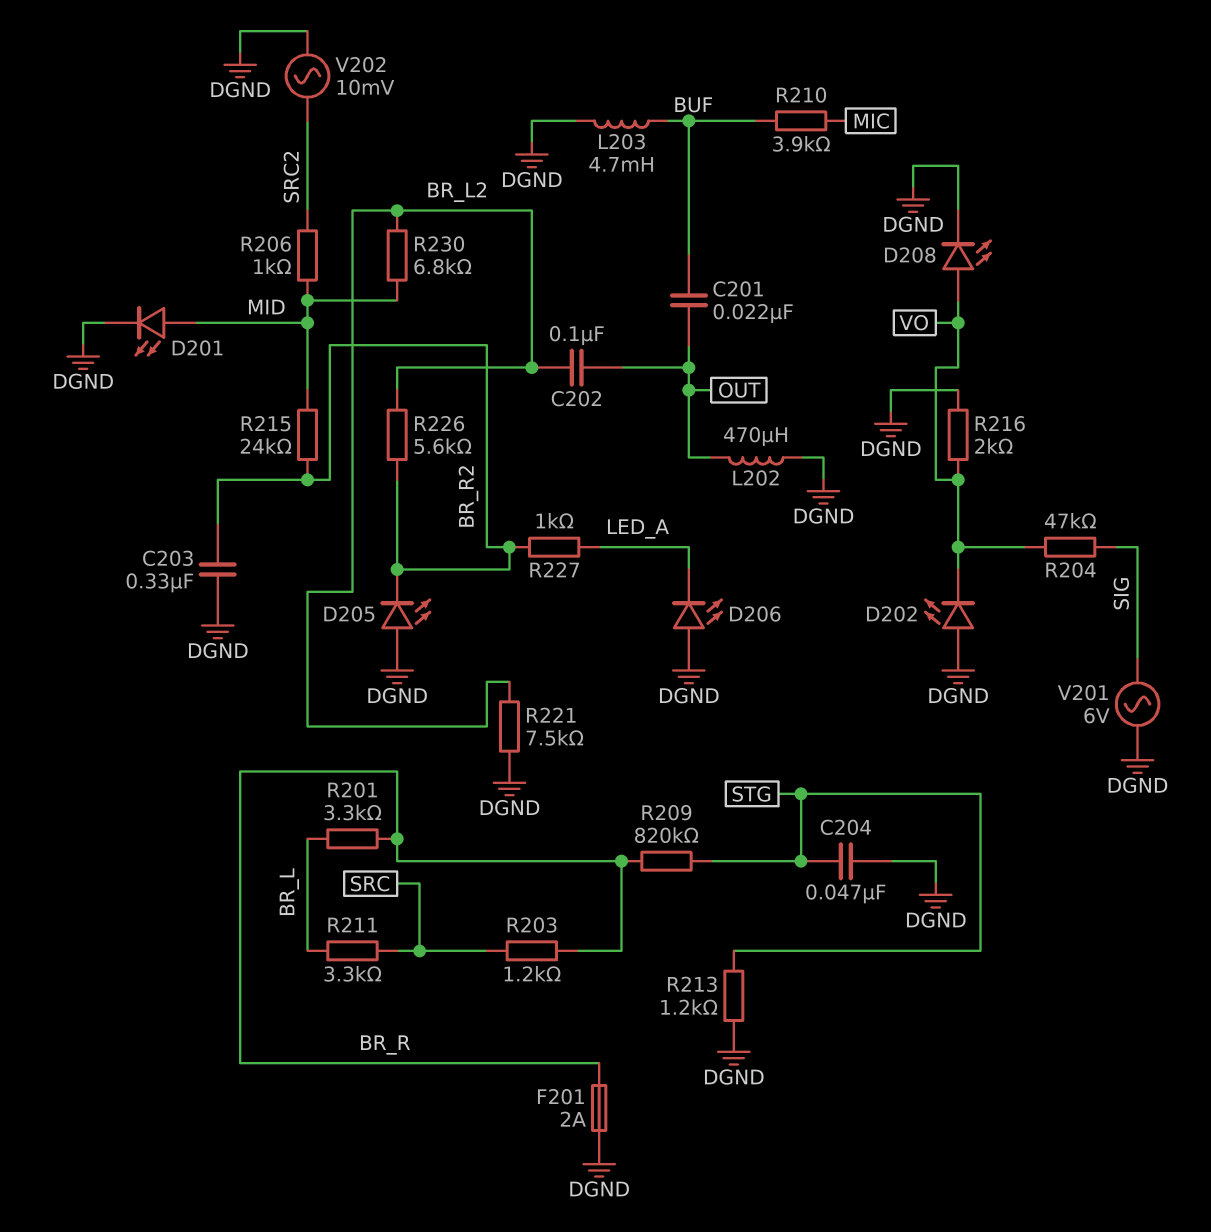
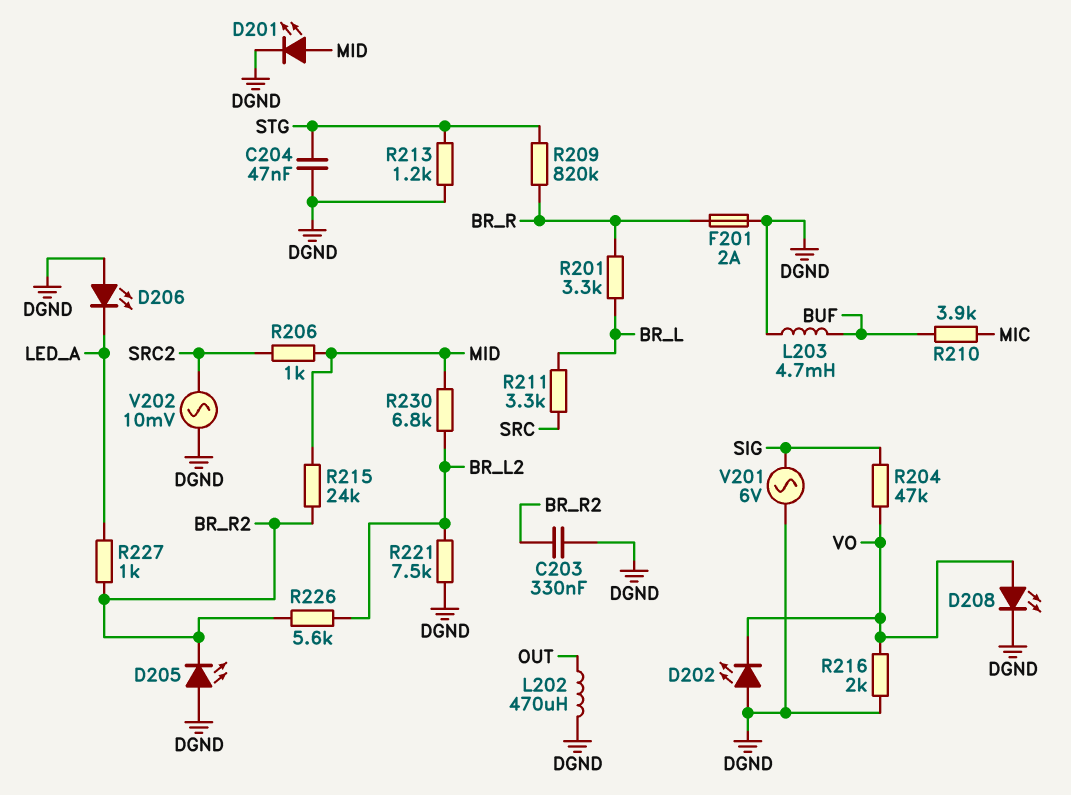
C201: 22nF (BUF, OUT) -> none
C202: 100nF (BR_L2, OUT) -> none
R203: 1.2k (BR_R, SRC) -> none

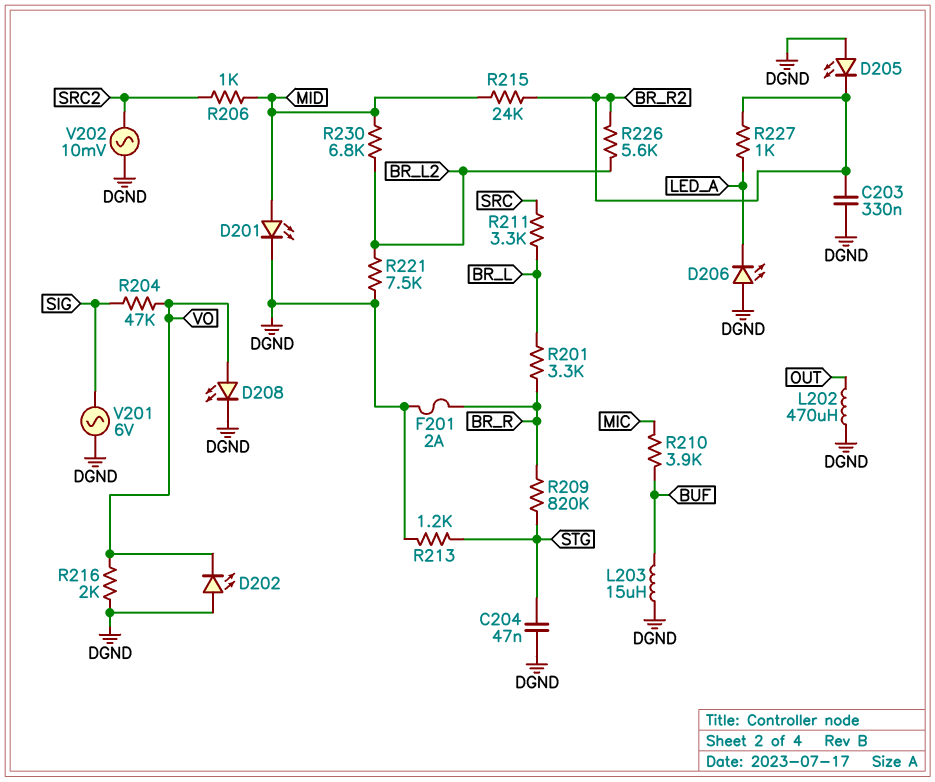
L203: 4.7mH (BUF, DGND) -> 15uH (BUF, DGND)

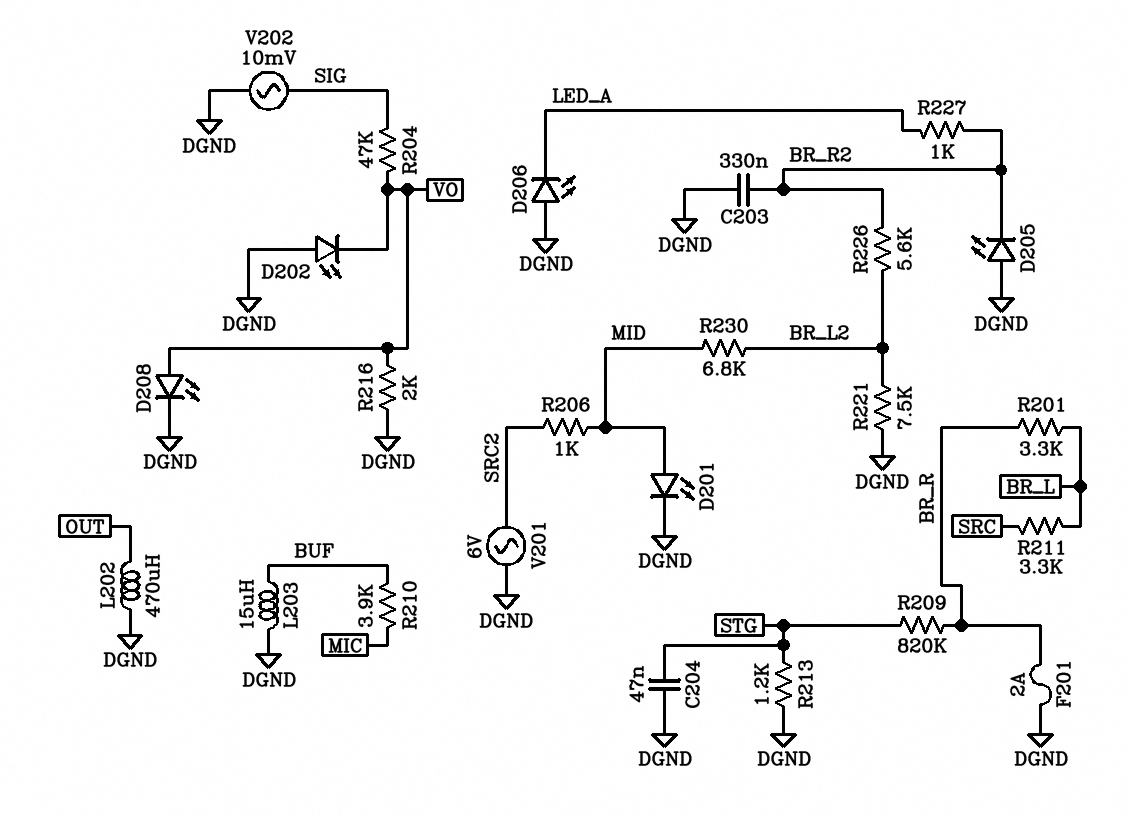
R215: 24k (BR_R2, MID) -> none
V201: AC 6V (DGND, SIG) -> AC 6V (DGND, SRC2)
V202: AC 10mV (DGND, SRC2) -> AC 10mV (DGND, SIG)

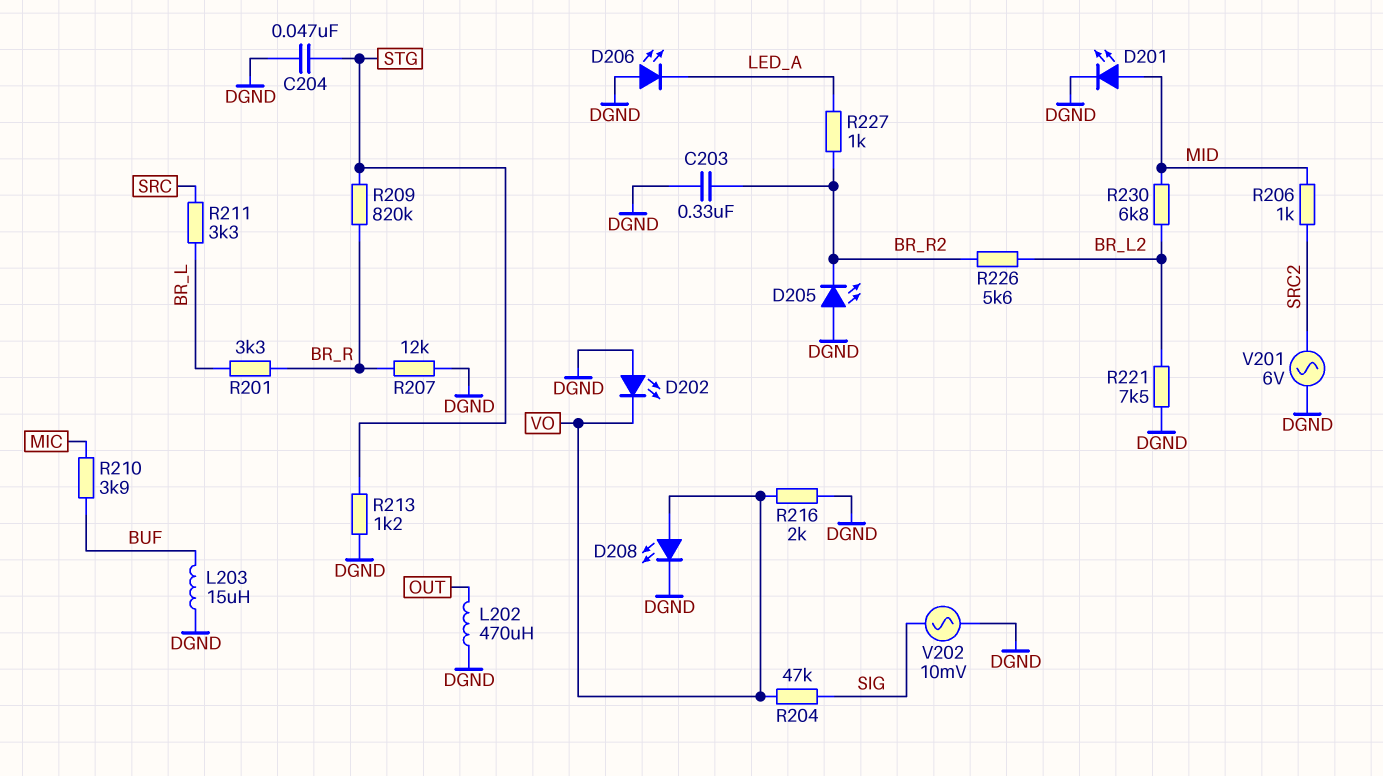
F201: 2A (BR_R, DGND) -> none
R207: none -> 12k (BR_R, DGND)

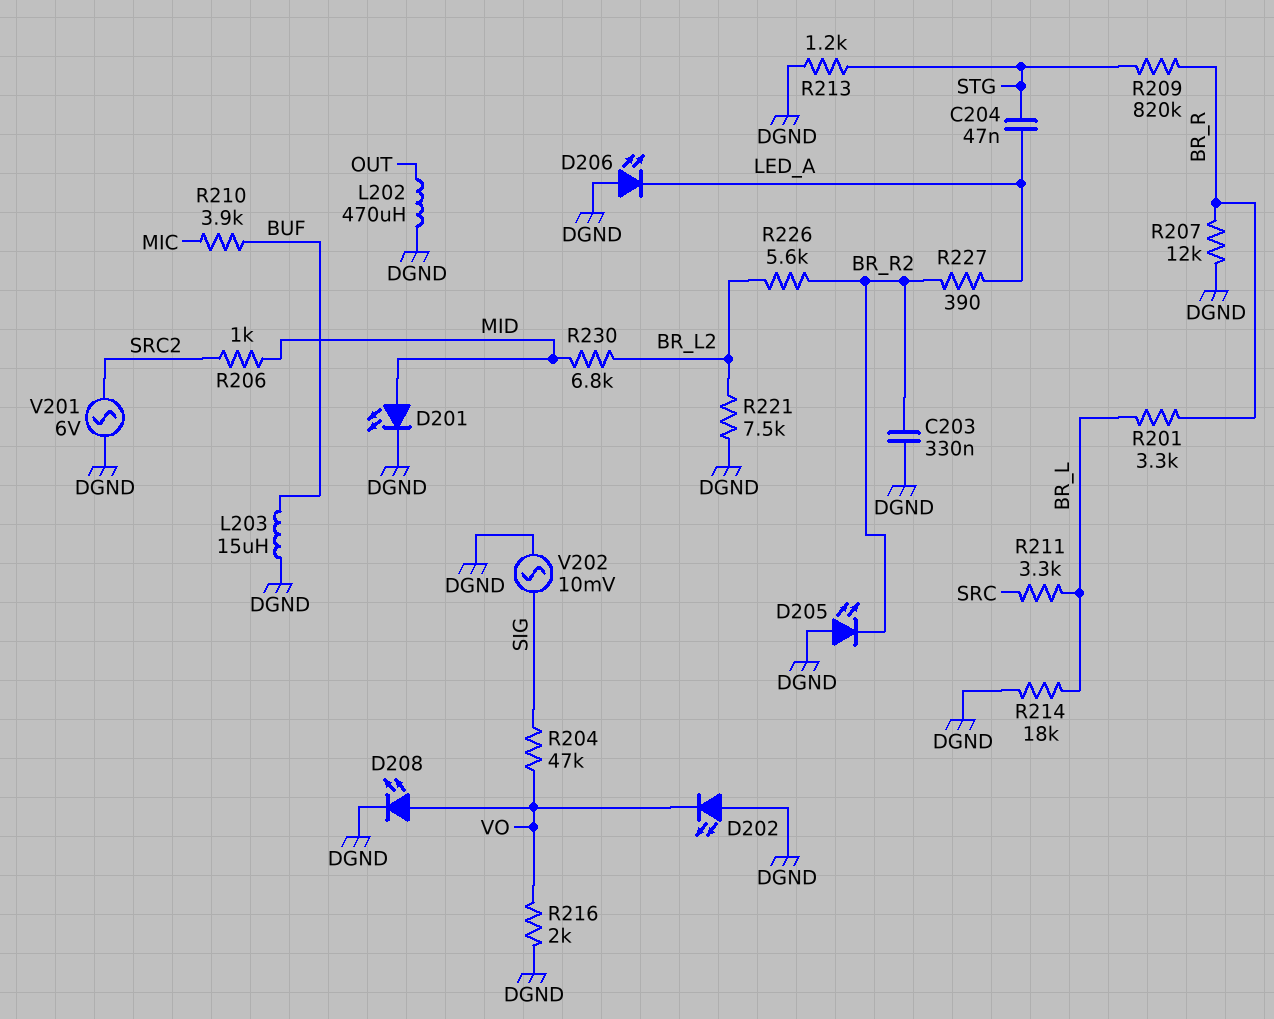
C204: 47nF (DGND, STG) -> 47nF (LED_A, STG)
R214: none -> 18k (BR_L, DGND)
R227: 1k (BR_R2, LED_A) -> 390 (BR_R2, LED_A)

